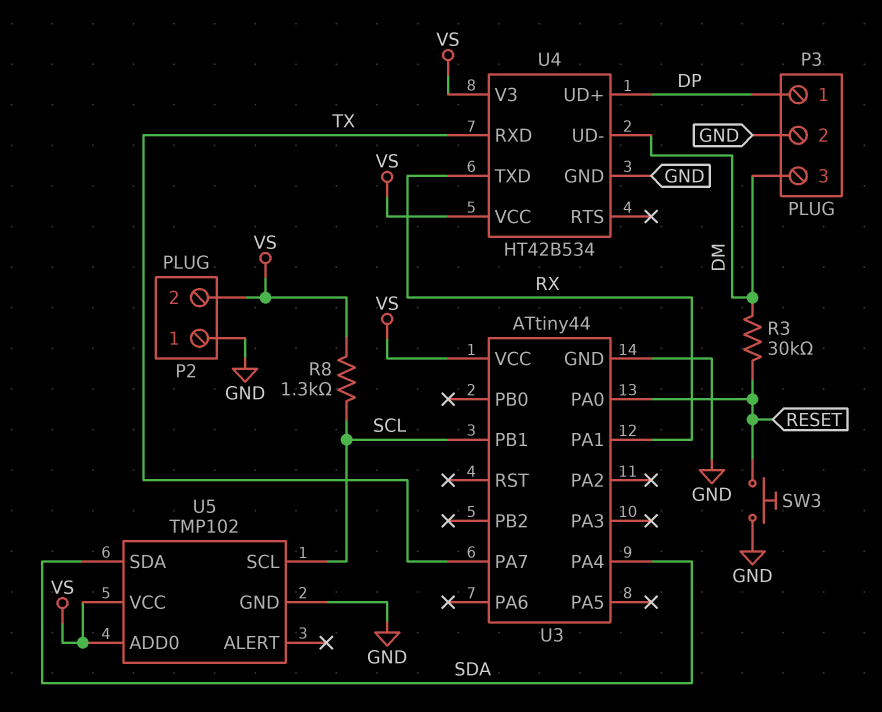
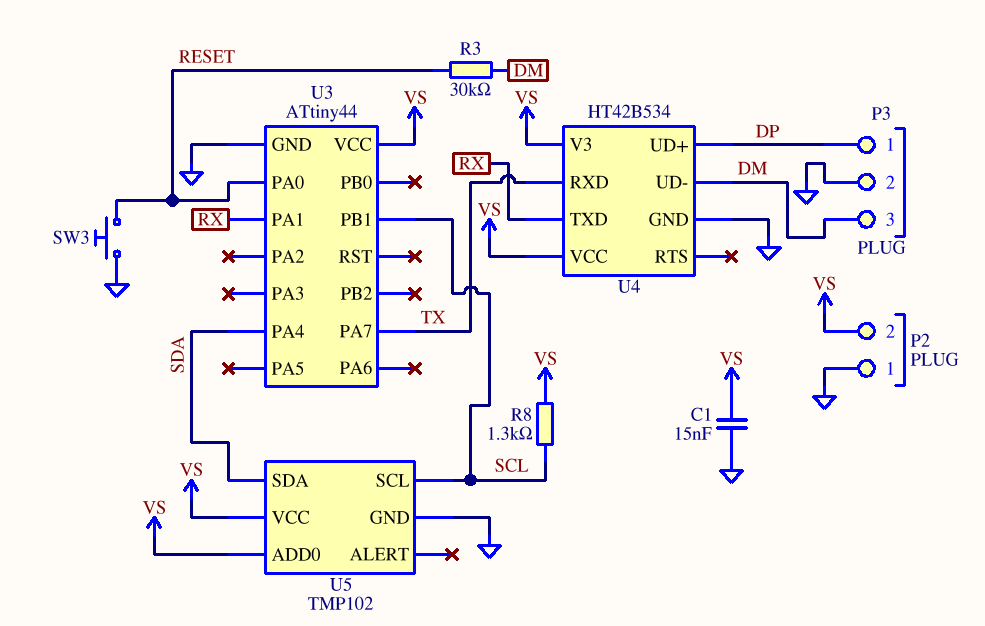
C1: none -> 15nF (GND, VS)

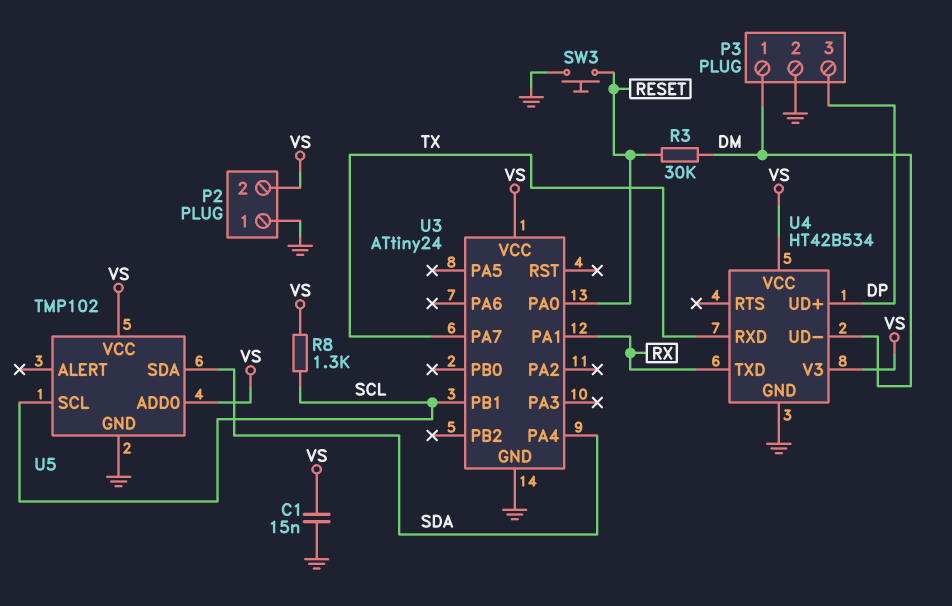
P3 pin 1: DP -> DM
P3 pin 3: DM -> DP
U3: ATtiny44 -> ATtiny24

